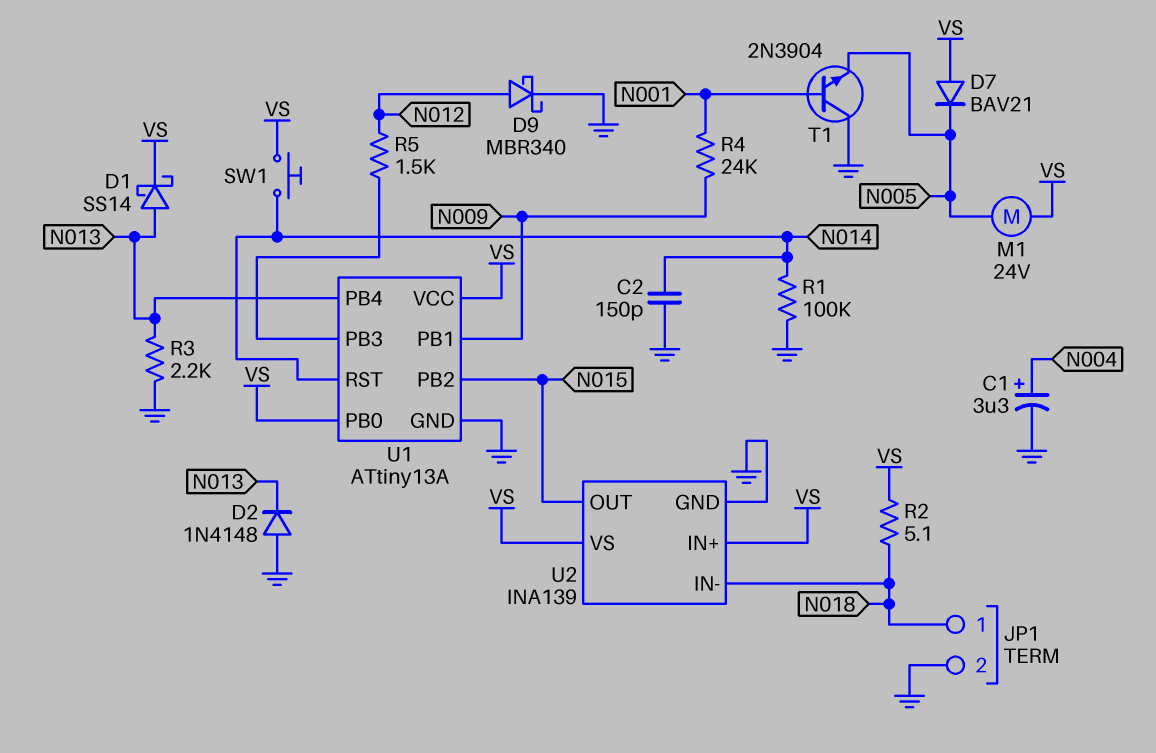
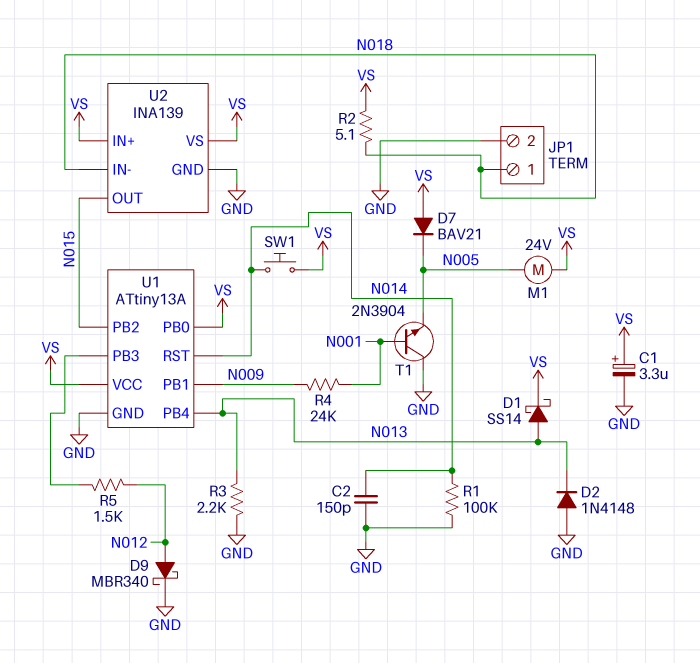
C1: 3.3uF (plus N004, minus GND) -> 3.3uF (plus VS, minus GND)

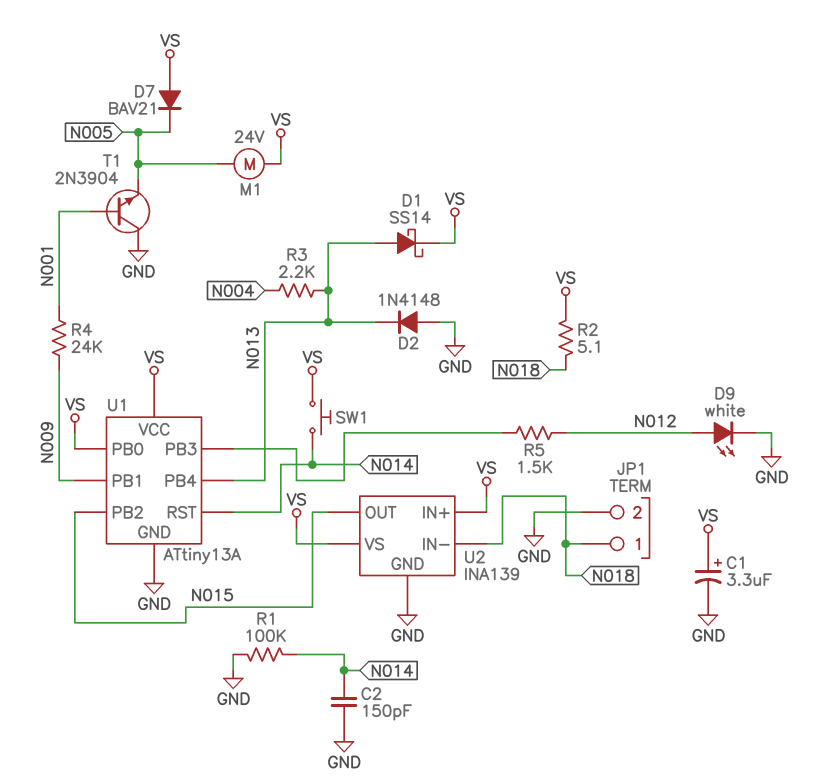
D9: schottky MBR340 (A N012, K GND) -> LED white (A N012, K GND)
R3: 2.2k (GND, N013) -> 2.2k (N004, N013)

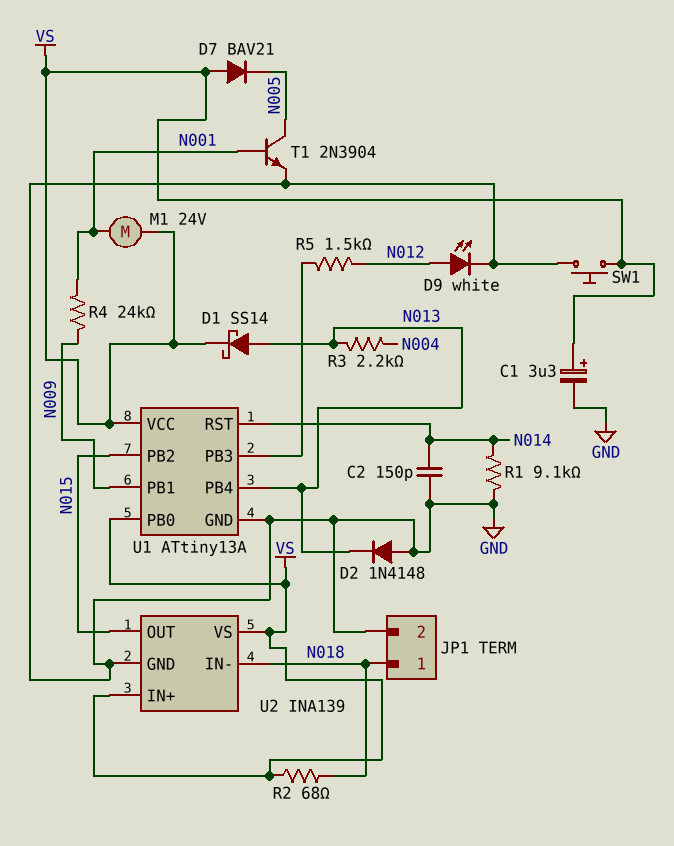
M1: motor 24V (N005, VS) -> motor 24V (N001, VS)
R1: 100k (GND, N014) -> 9.1k (GND, N014)
R2: 5.1 (N018, VS) -> 68 (N018, VS)
SW1: button (N014, VS) -> button (GND, VS)
T1: NPN 2N3904 (B N001, C GND, E N005) -> NPN 2N3904 (B N001, C N005, E GND)

